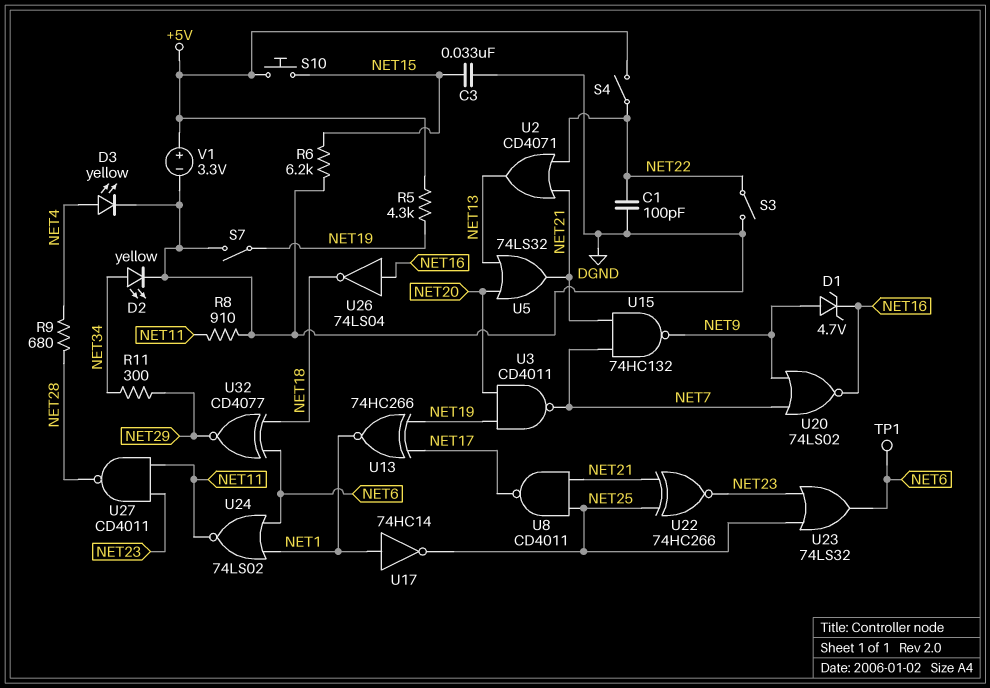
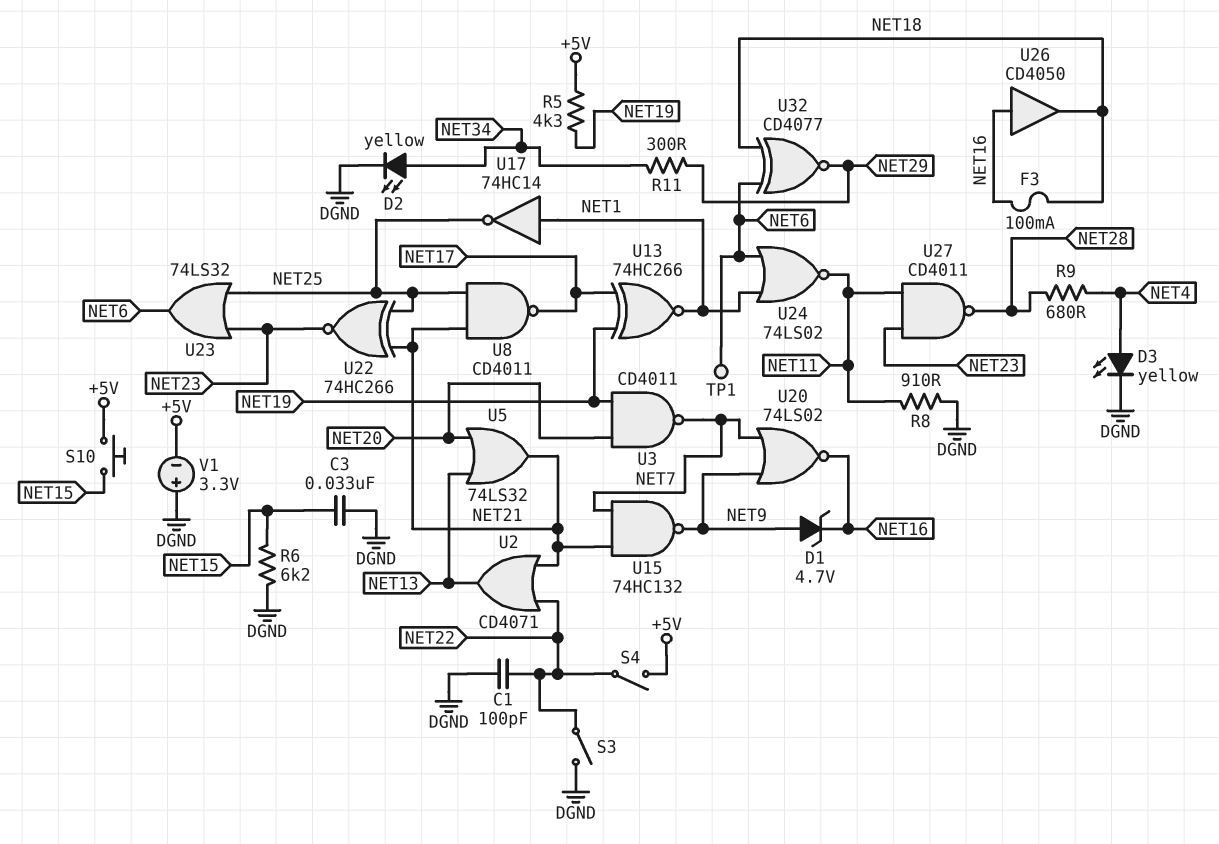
F3: none -> 100mA (NET16, NET18)
S7: switch (DGND, NET19) -> none
U26: NOT 74LS04 (in NET16, out NET18) -> buffer CD4050 (in NET16, out NET18)
V1: 3.3V (plus +5V, minus DGND) -> 3.3V (plus DGND, minus +5V)

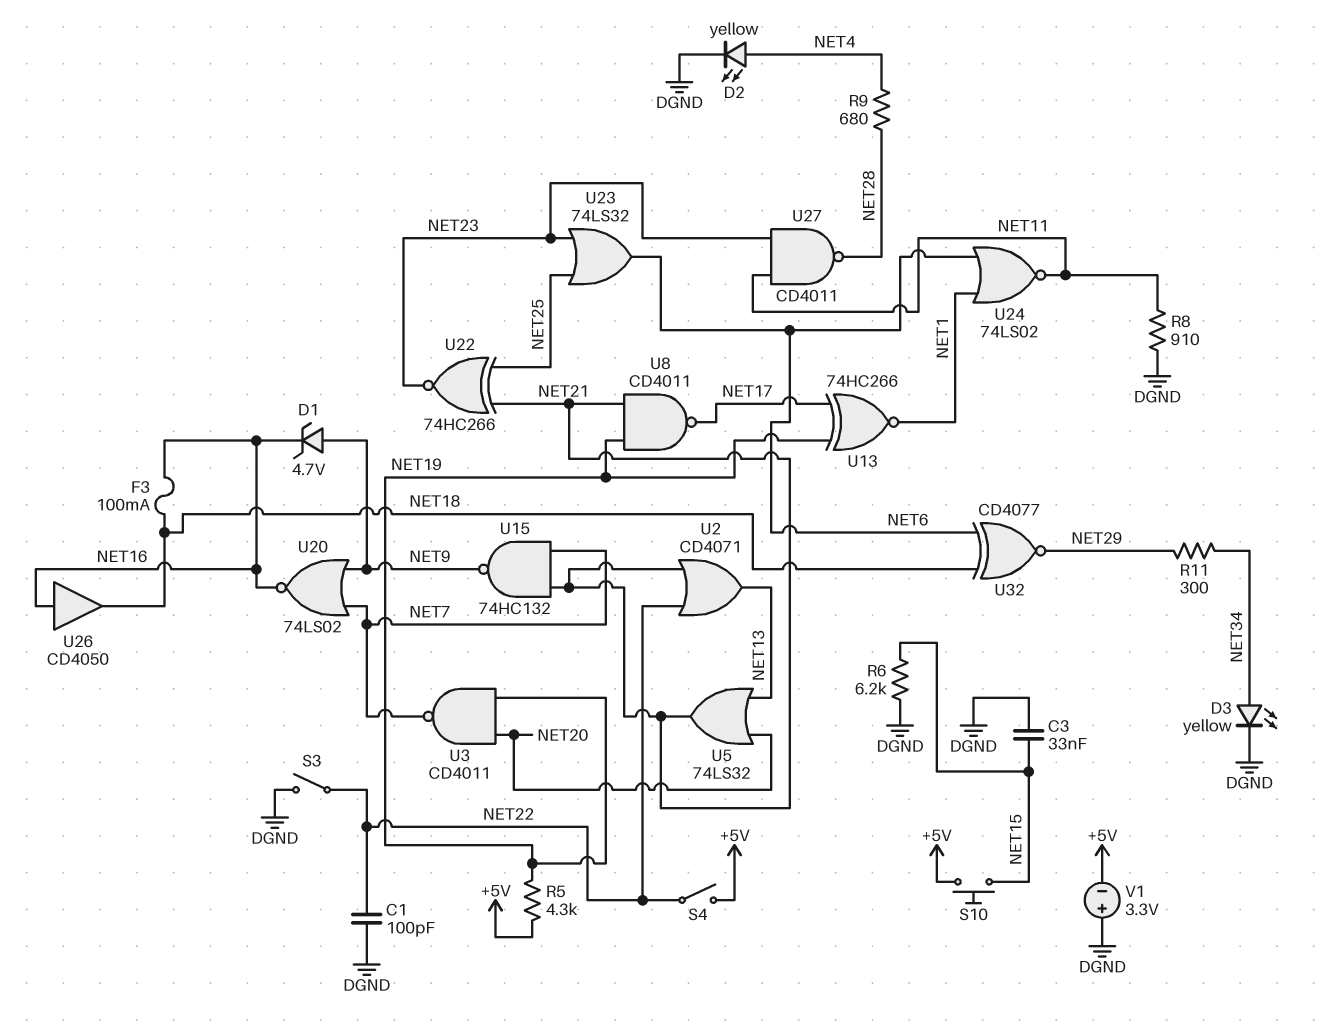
D2: LED yellow (A NET34, K DGND) -> LED yellow (A NET4, K DGND)
D3: LED yellow (A NET4, K DGND) -> LED yellow (A NET34, K DGND)
TP1: test point (NET6) -> none
U8: NAND CD4011 (in NET21, in NET25, out NET17) -> NAND CD4011 (in NET19, in NET21, out NET17)
U17: NOT 74HC14 (in NET1, out NET25) -> none

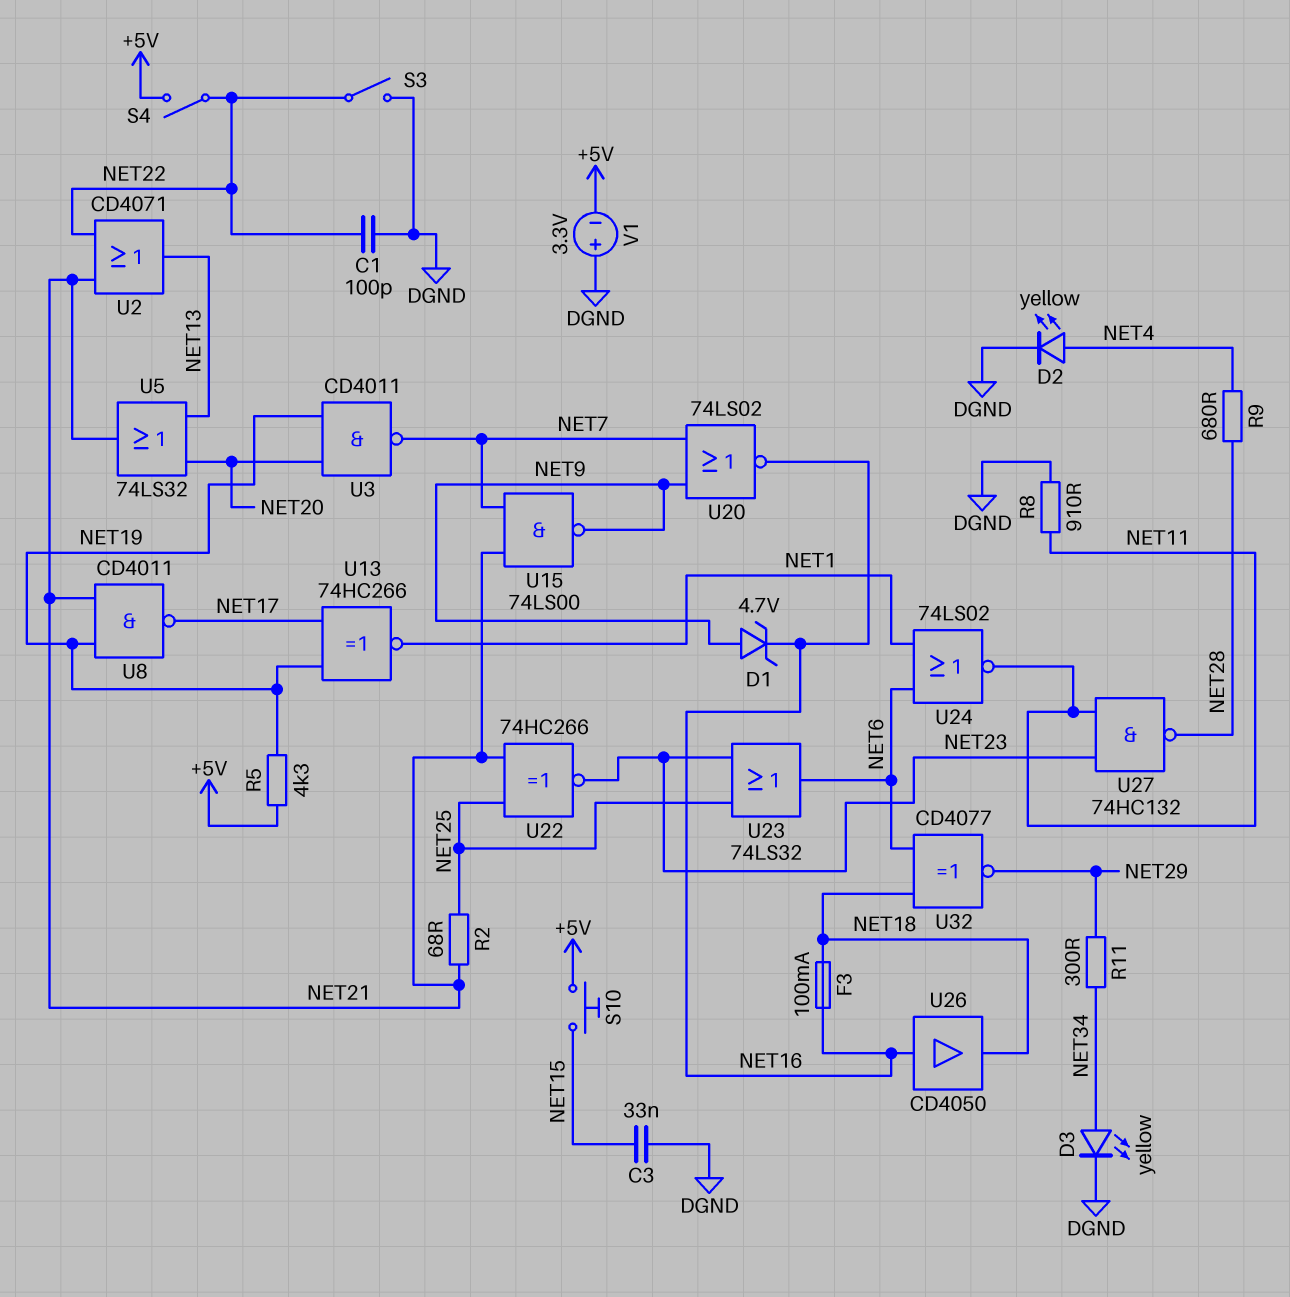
R2: none -> 68 (NET21, NET25)
R6: 6.2k (DGND, NET15) -> none
U15: NAND 74HC132 (in NET7, in NET21, out NET9) -> NAND 74LS00 (in NET7, in NET21, out NET9)
U27: NAND CD4011 (in NET11, in NET23, out NET28) -> NAND 74HC132 (in NET11, in NET23, out NET28)

